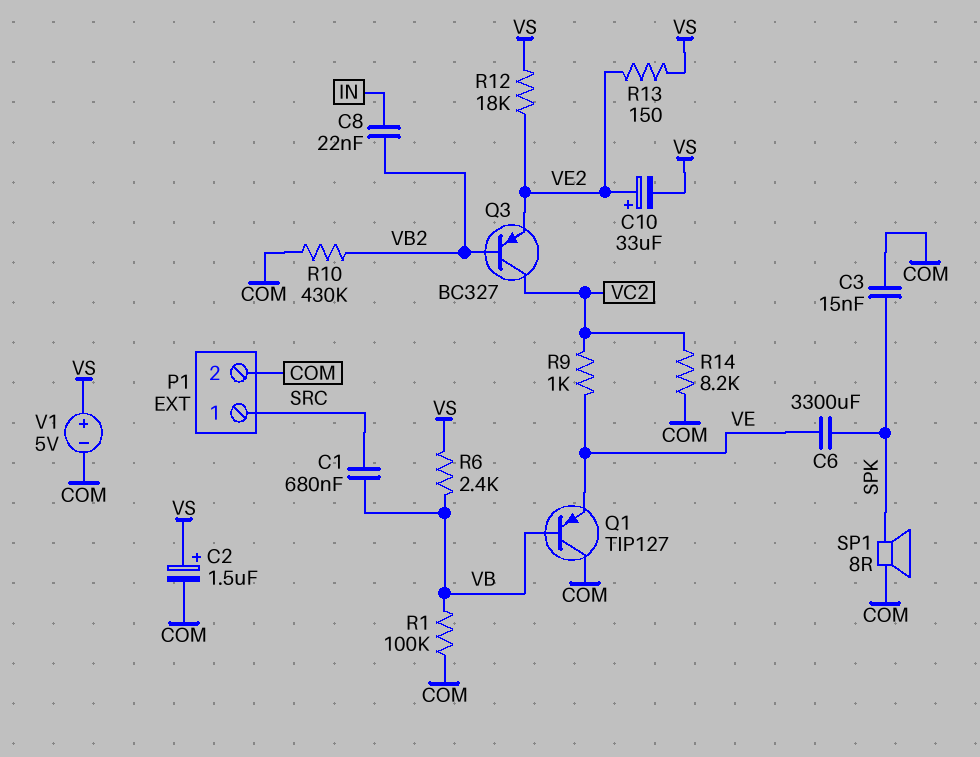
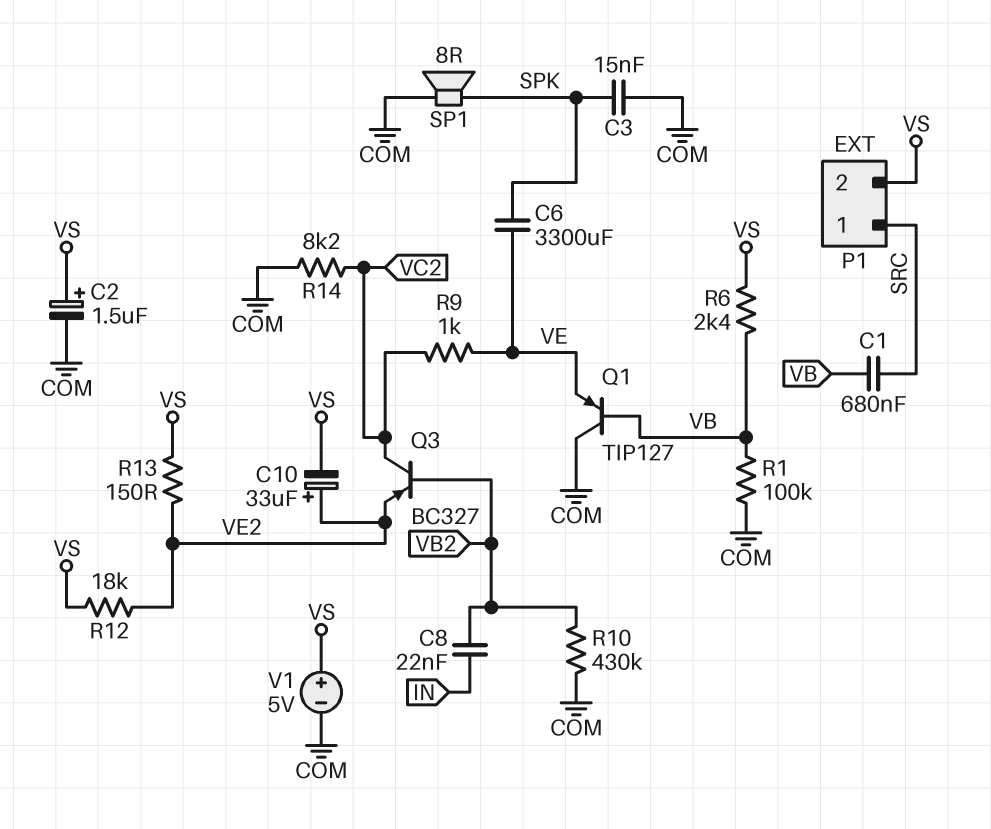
P1 pin 2: COM -> VS

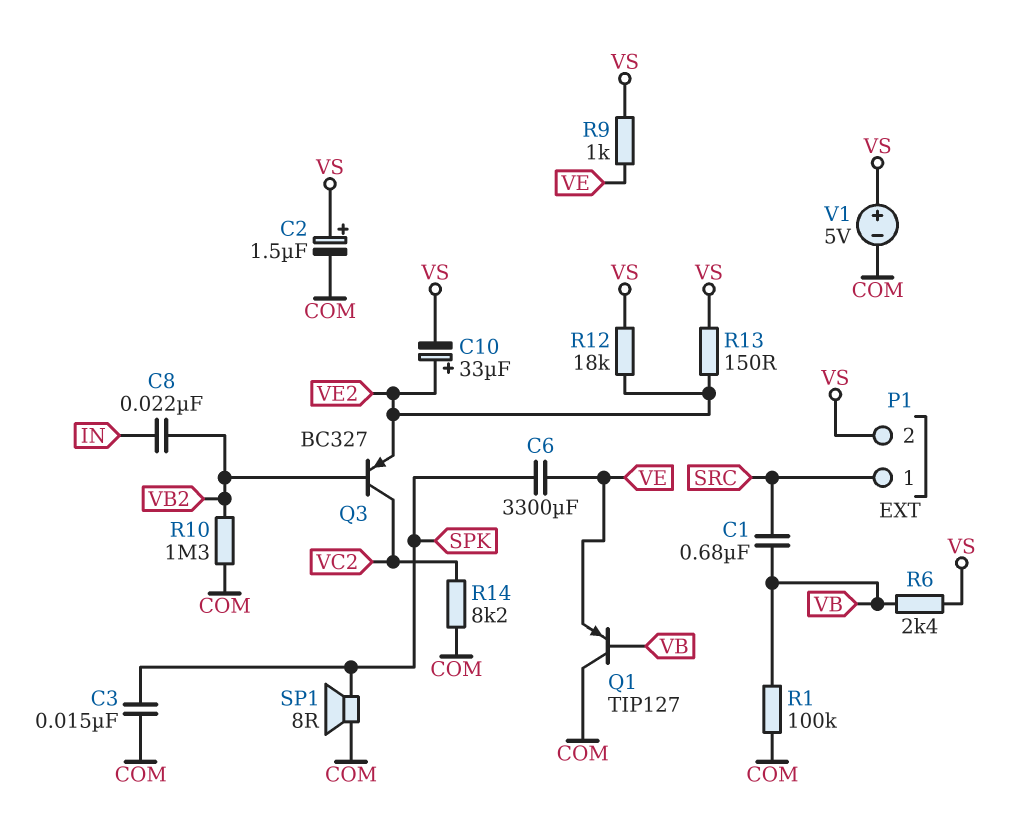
R9: 1k (VC2, VE) -> 1k (VE, VS)
R10: 430k (COM, VB2) -> 1.3M (COM, VB2)

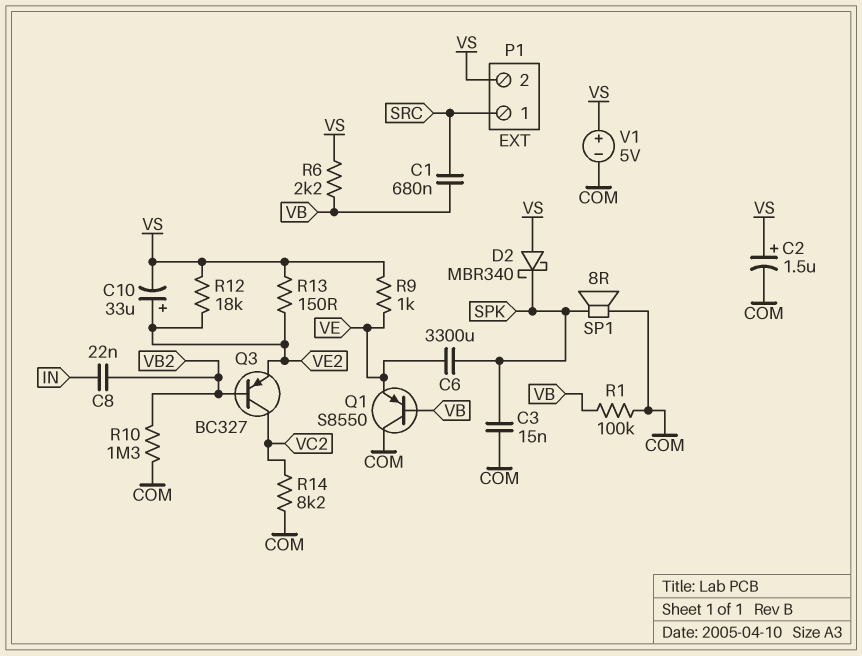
D2: none -> schottky MBR340 (A VS, K SPK)
Q1: PNP TIP127 (B VB, C COM, E VE) -> PNP S8550 (B VB, C COM, E VE)
R6: 2.4k (VB, VS) -> 2.2k (VB, VS)

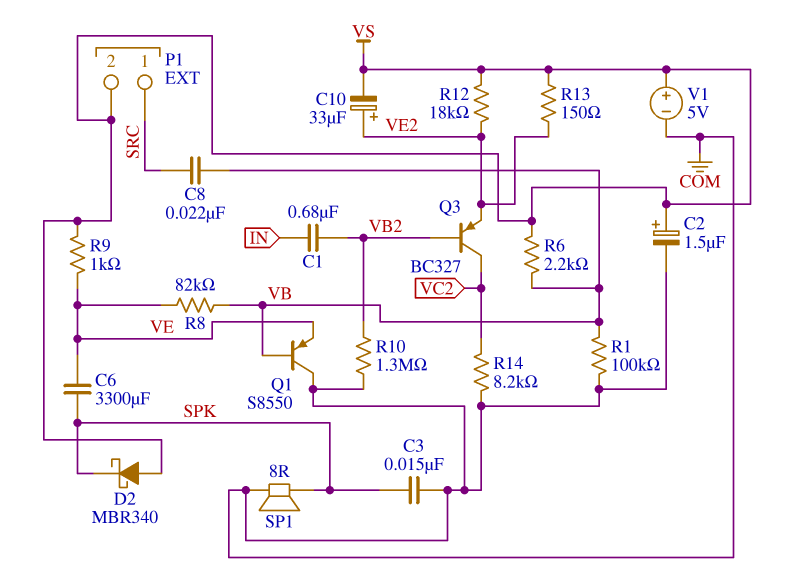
C1: 680nF (SRC, VB) -> 680nF (IN, VB2)
C8: 22nF (IN, VB2) -> 22nF (SRC, VB)
R8: none -> 82k (VB, VE)

